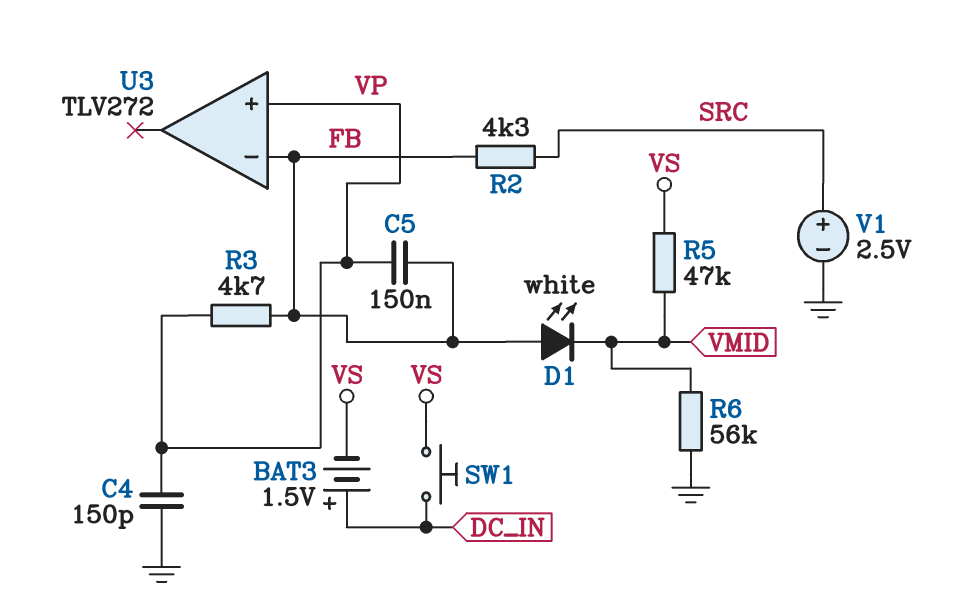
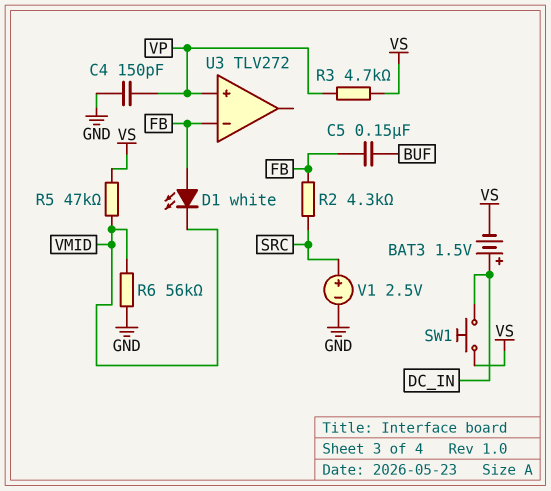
C5: 150nF (FB, VP) -> 150nF (BUF, FB)
R3: 4.7k (FB, VP) -> 4.7k (VP, VS)

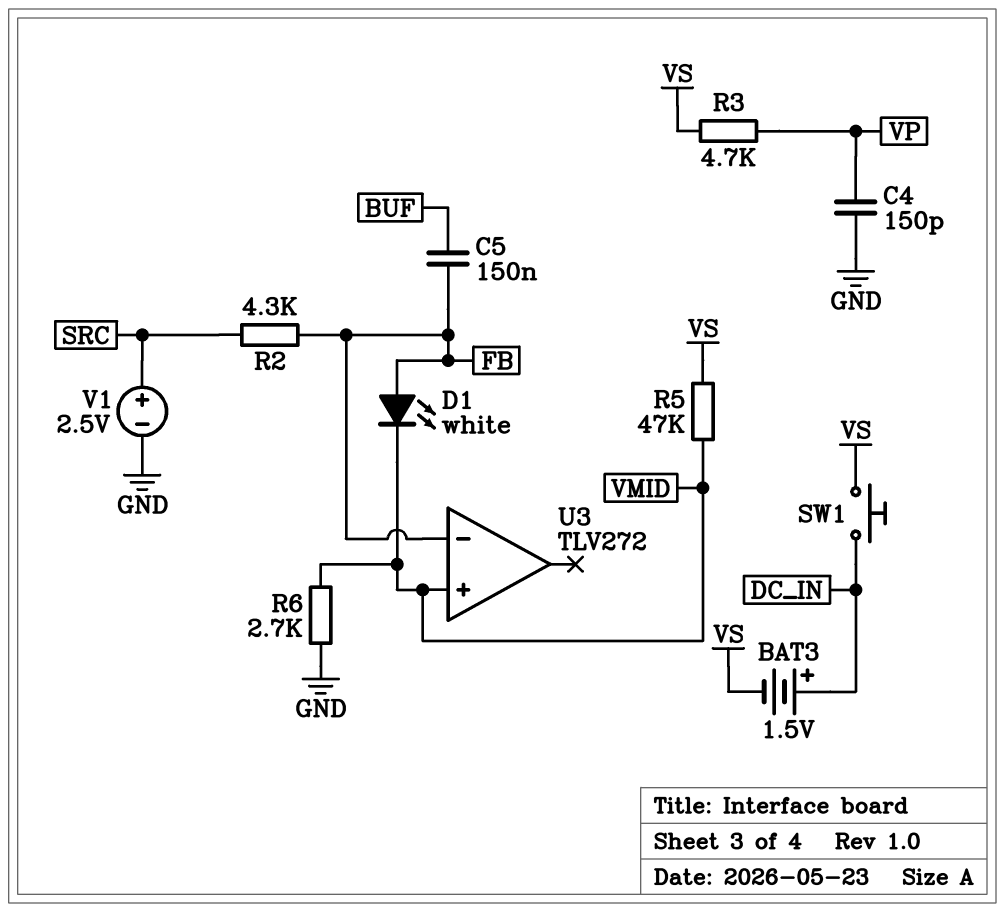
R6: 56k (GND, VMID) -> 2.7k (GND, VMID)
U3 pin in+: VP -> VMID

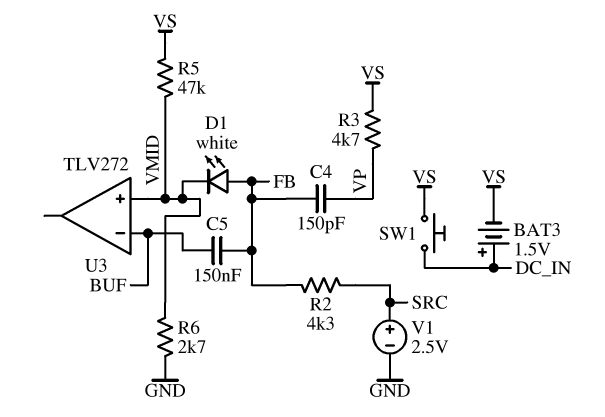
C4: 150pF (GND, VP) -> 150pF (FB, VP)
U3 pin in-: FB -> BUF

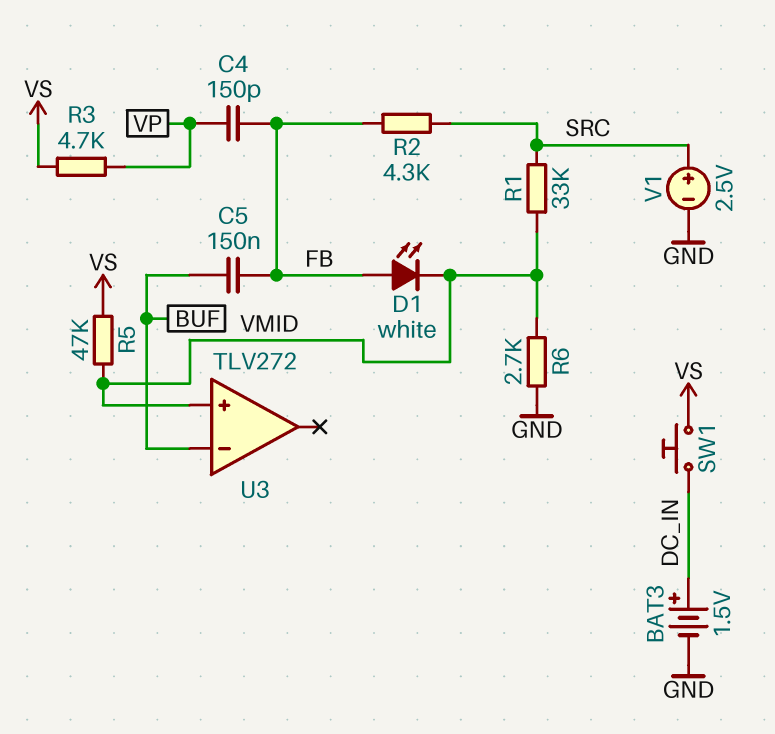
BAT3: 1.5V (plus DC_IN, minus VS) -> 1.5V (plus DC_IN, minus GND)
R1: none -> 33k (SRC, VMID)

